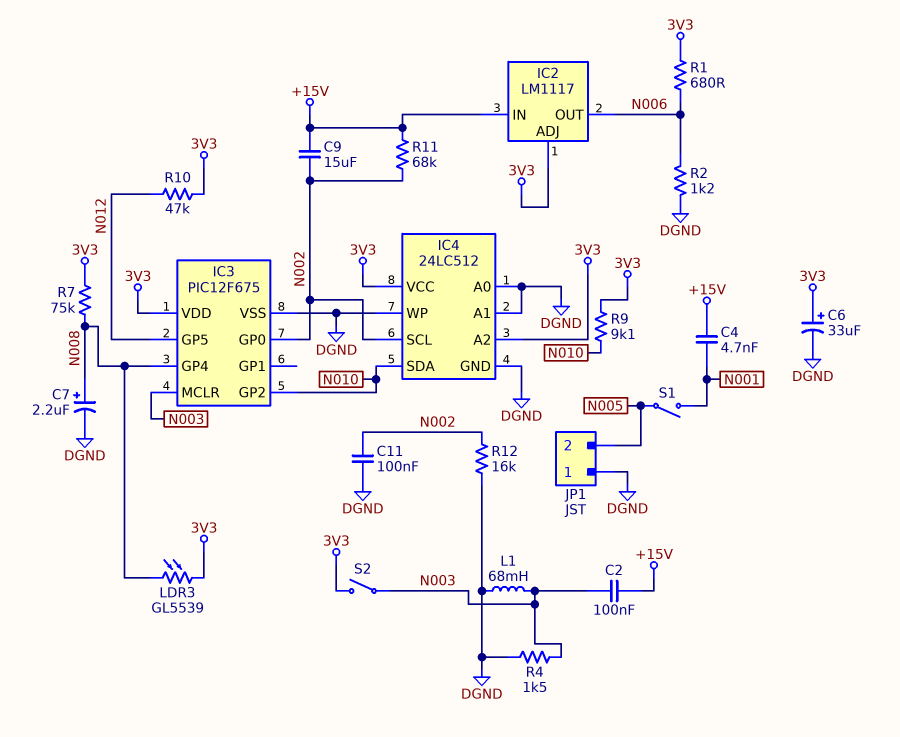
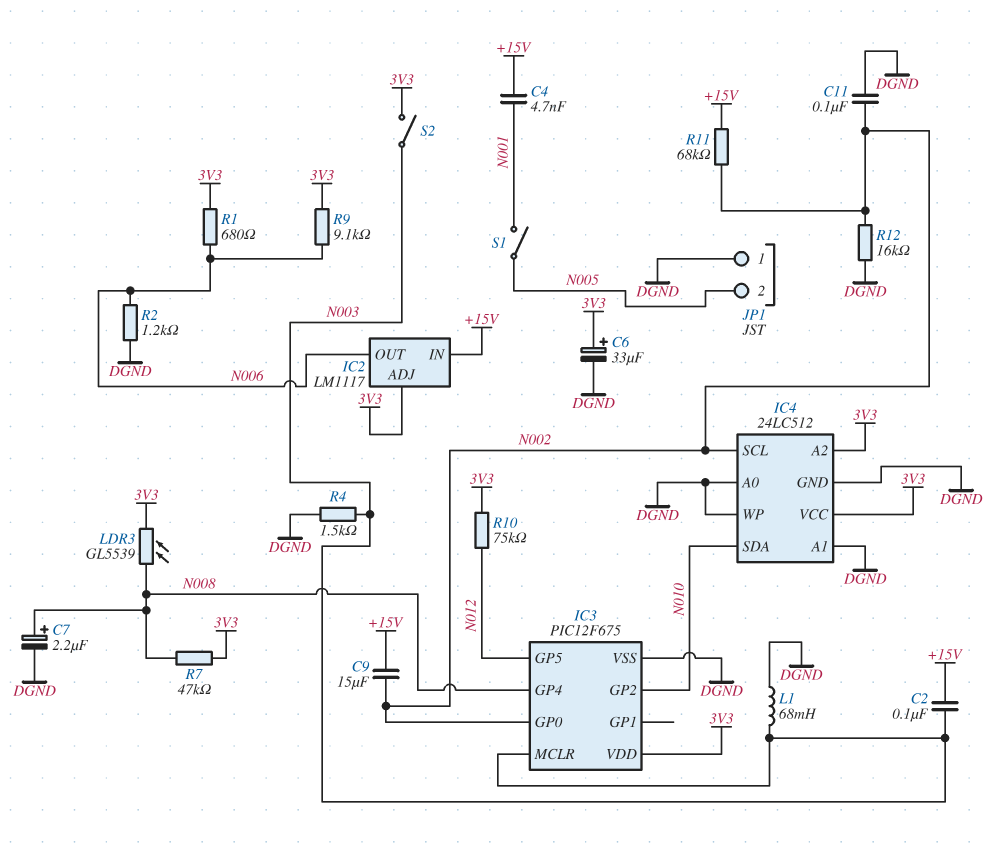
R7: 75k (3V3, N008) -> 47k (3V3, N008)
R9: 9.1k (3V3, N010) -> 9.1k (3V3, N006)
R10: 47k (3V3, N012) -> 75k (3V3, N012)

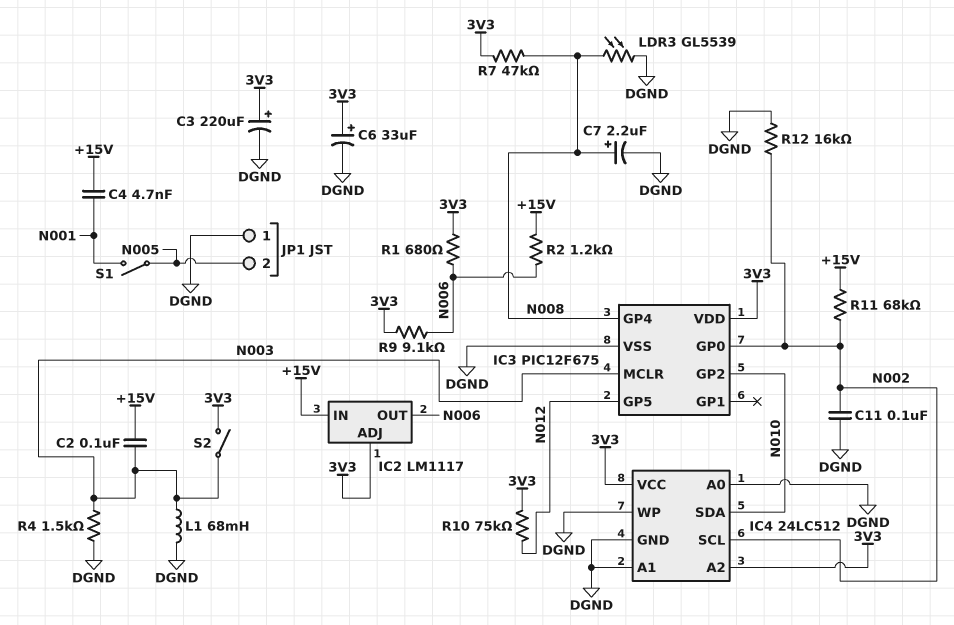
C3: none -> 220uF (plus 3V3, minus DGND)
C9: 15uF (+15V, N002) -> none
LDR3: GL5539 (3V3, N008) -> GL5539 (DGND, N008)
R2: 1.2k (DGND, N006) -> 1.2k (+15V, N006)

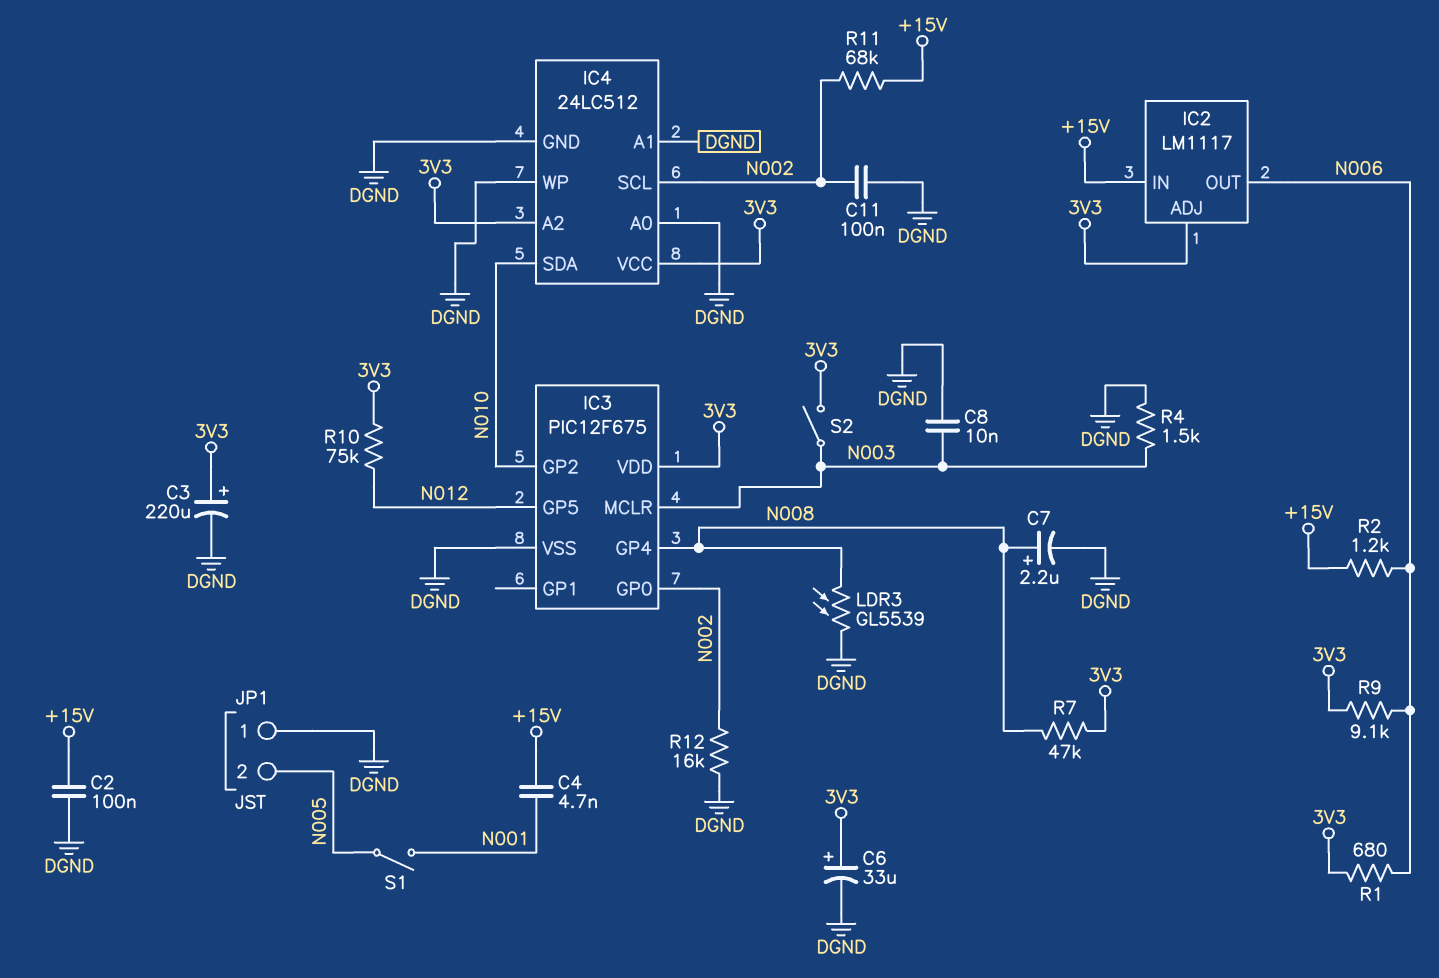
C2: 100nF (+15V, N003) -> 100nF (+15V, DGND)
C8: none -> 10nF (DGND, N003)
L1: 68mH (DGND, N003) -> none

